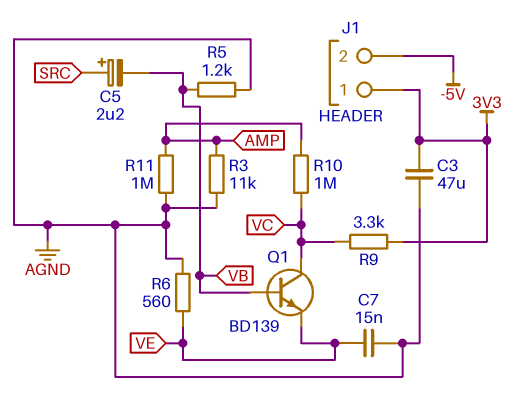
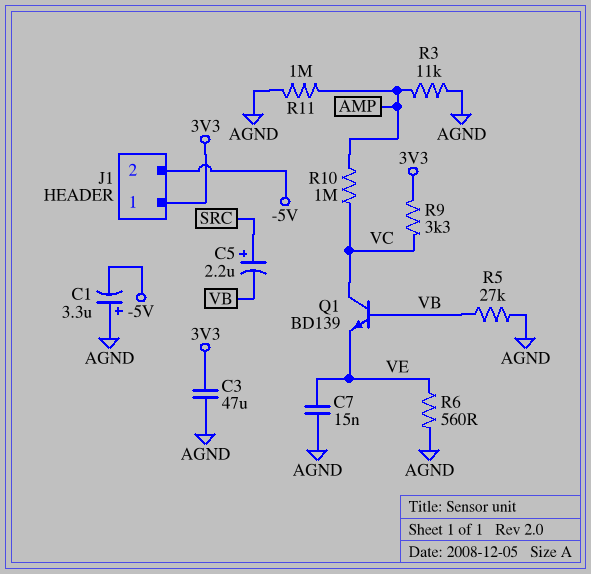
C1: none -> 3.3uF (plus AGND, minus -5V)
R5: 1.2k (AGND, VB) -> 27k (AGND, VB)

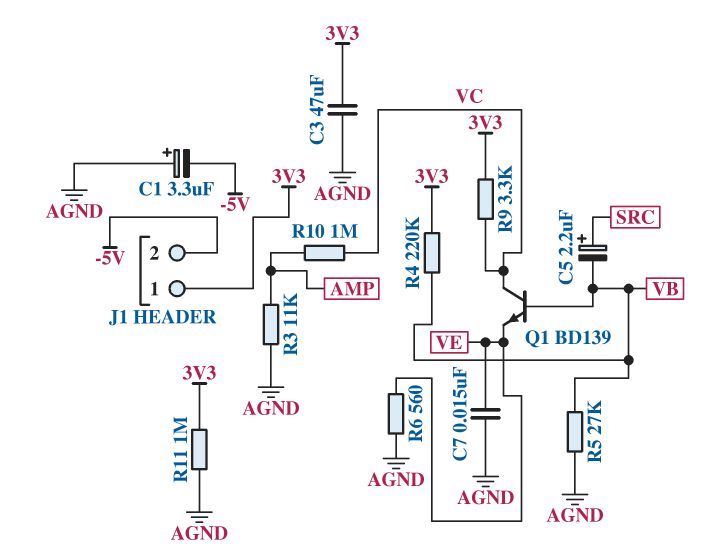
R4: none -> 220k (3V3, VB)
R11: 1M (AGND, AMP) -> 1M (3V3, AGND)

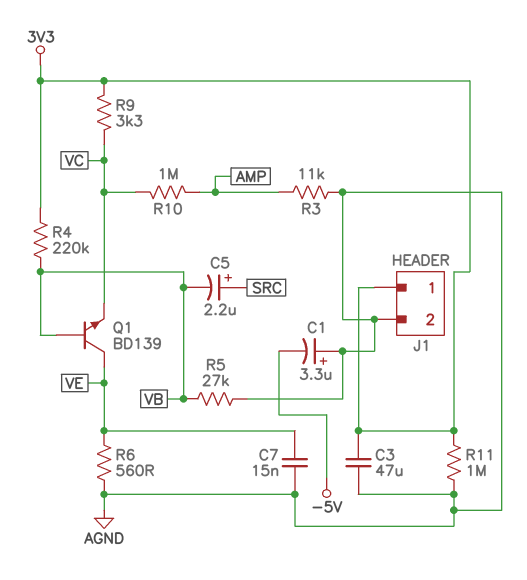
J1 pin 2: -5V -> AGND
Q1: NPN BD139 (B VB, C VC, E VE) -> NPN BD139 (B VB, C VE, E VC)

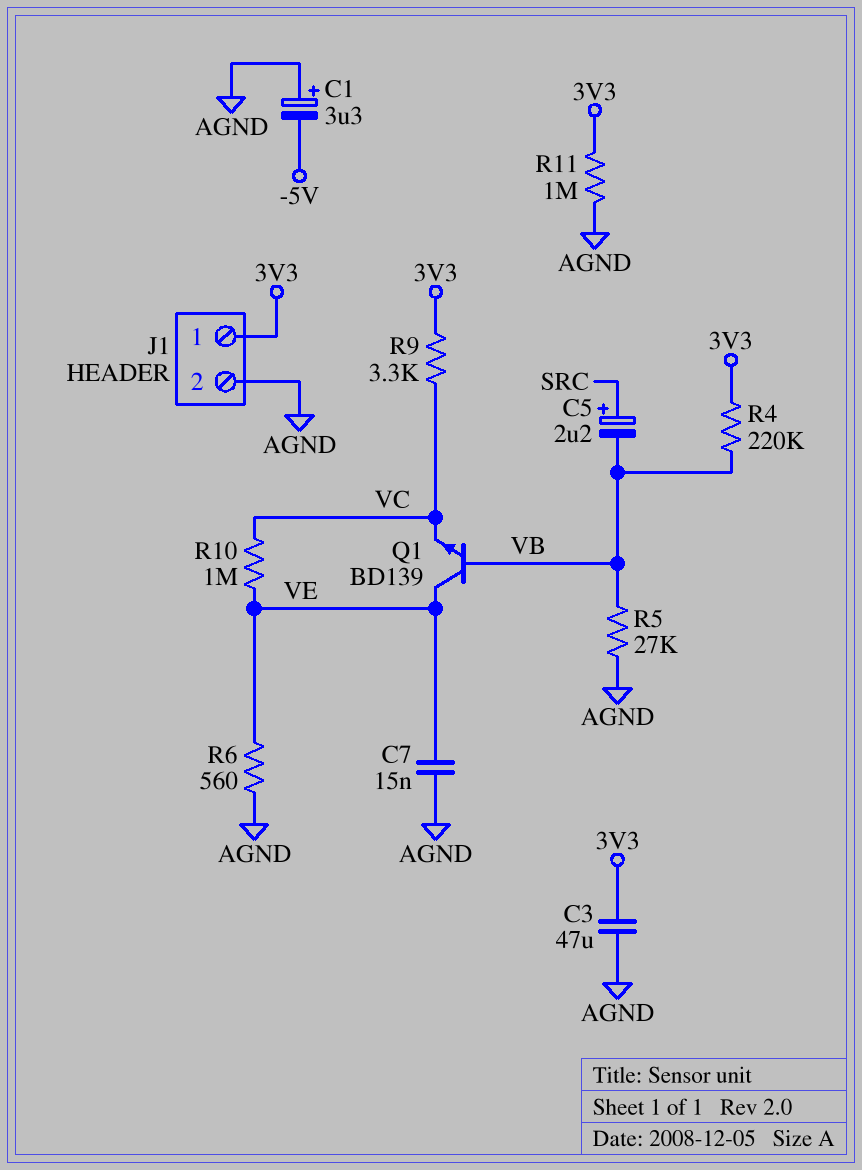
R3: 11k (AGND, AMP) -> none
R10: 1M (AMP, VC) -> 1M (VC, VE)

